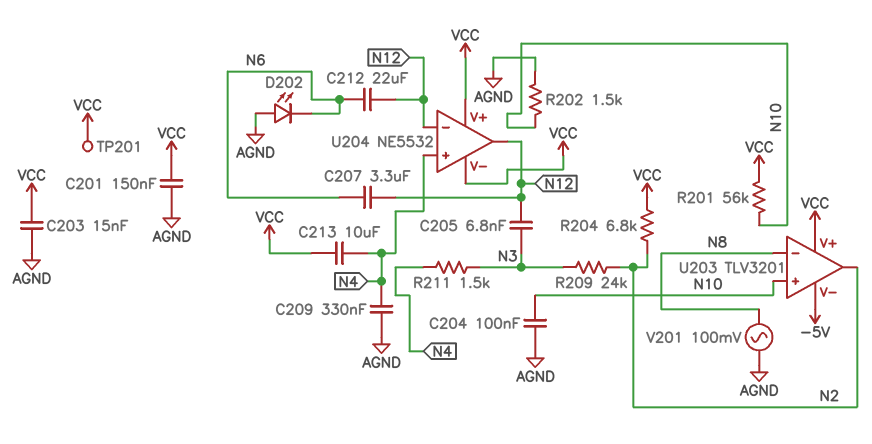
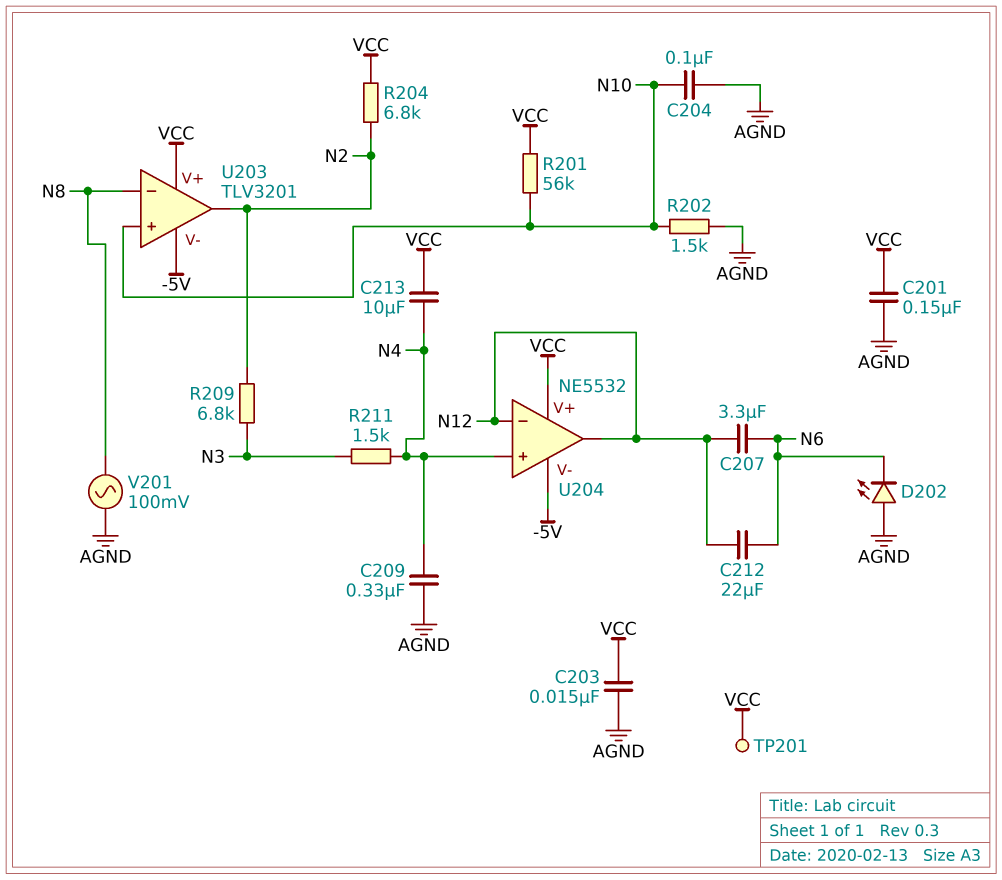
C205: 6.8nF (N3, N12) -> none
R209: 24k (N2, N3) -> 6.8k (N2, N3)
U204 pin V-: VCC -> -5V

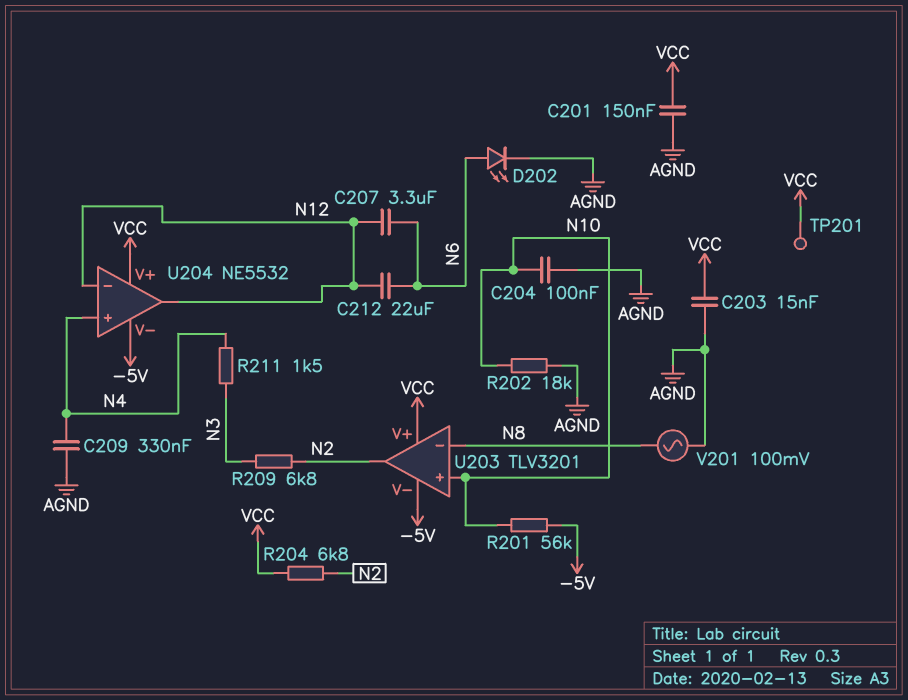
C213: 10uF (N4, VCC) -> none
D202: LED (A AGND, K N6) -> LED (A N6, K AGND)
R201: 56k (N10, VCC) -> 56k (-5V, N10)
R202: 1.5k (AGND, N10) -> 18k (AGND, N10)

